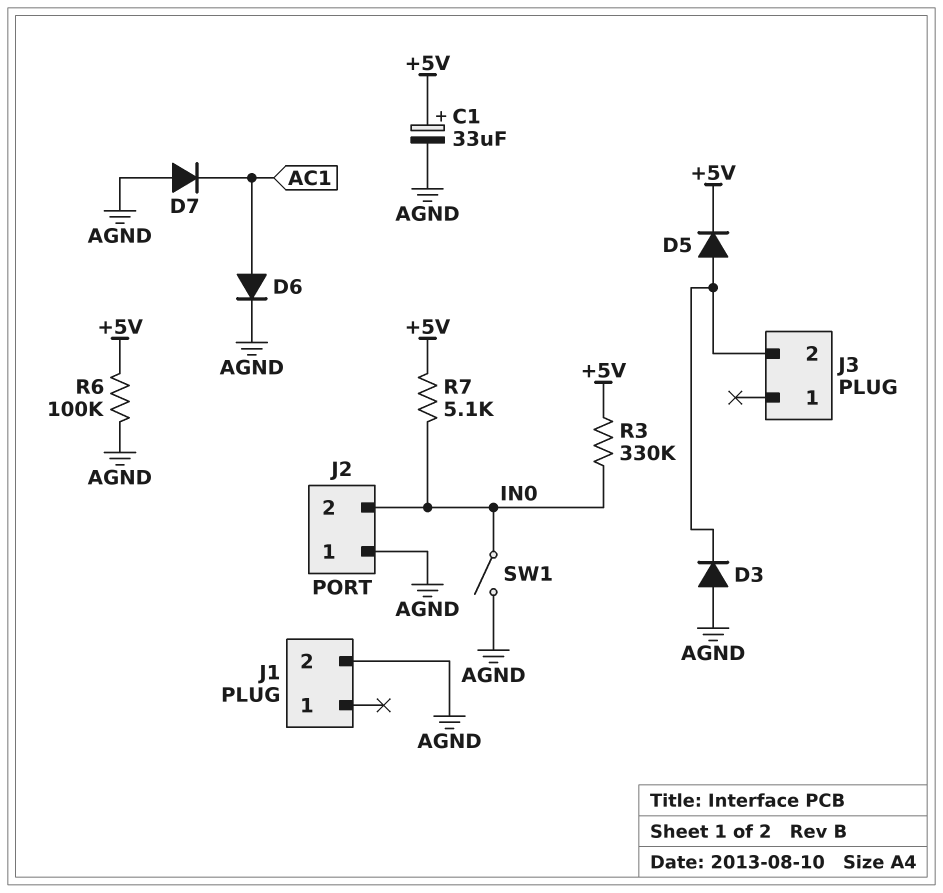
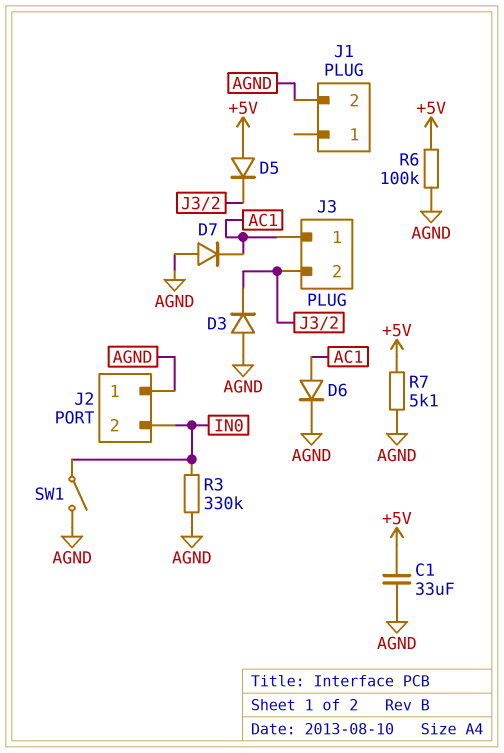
C1: 33uF (plus +5V, minus AGND) -> 33uF (+5V, AGND)
D5: diode (A J3/2, K +5V) -> diode (A +5V, K J3/2)
J3 pin 1: none -> AC1
R3: 330k (+5V, IN0) -> 330k (AGND, IN0)
R7: 5.1k (+5V, IN0) -> 5.1k (+5V, AGND)

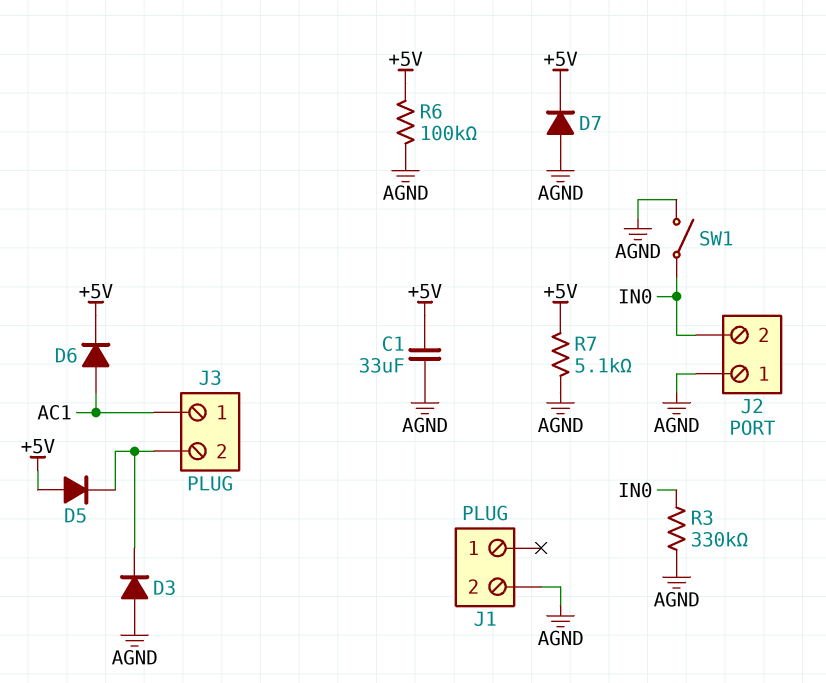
D6: diode (A AC1, K AGND) -> diode (A AC1, K +5V)
D7: diode (A AGND, K AC1) -> diode (A AGND, K +5V)

